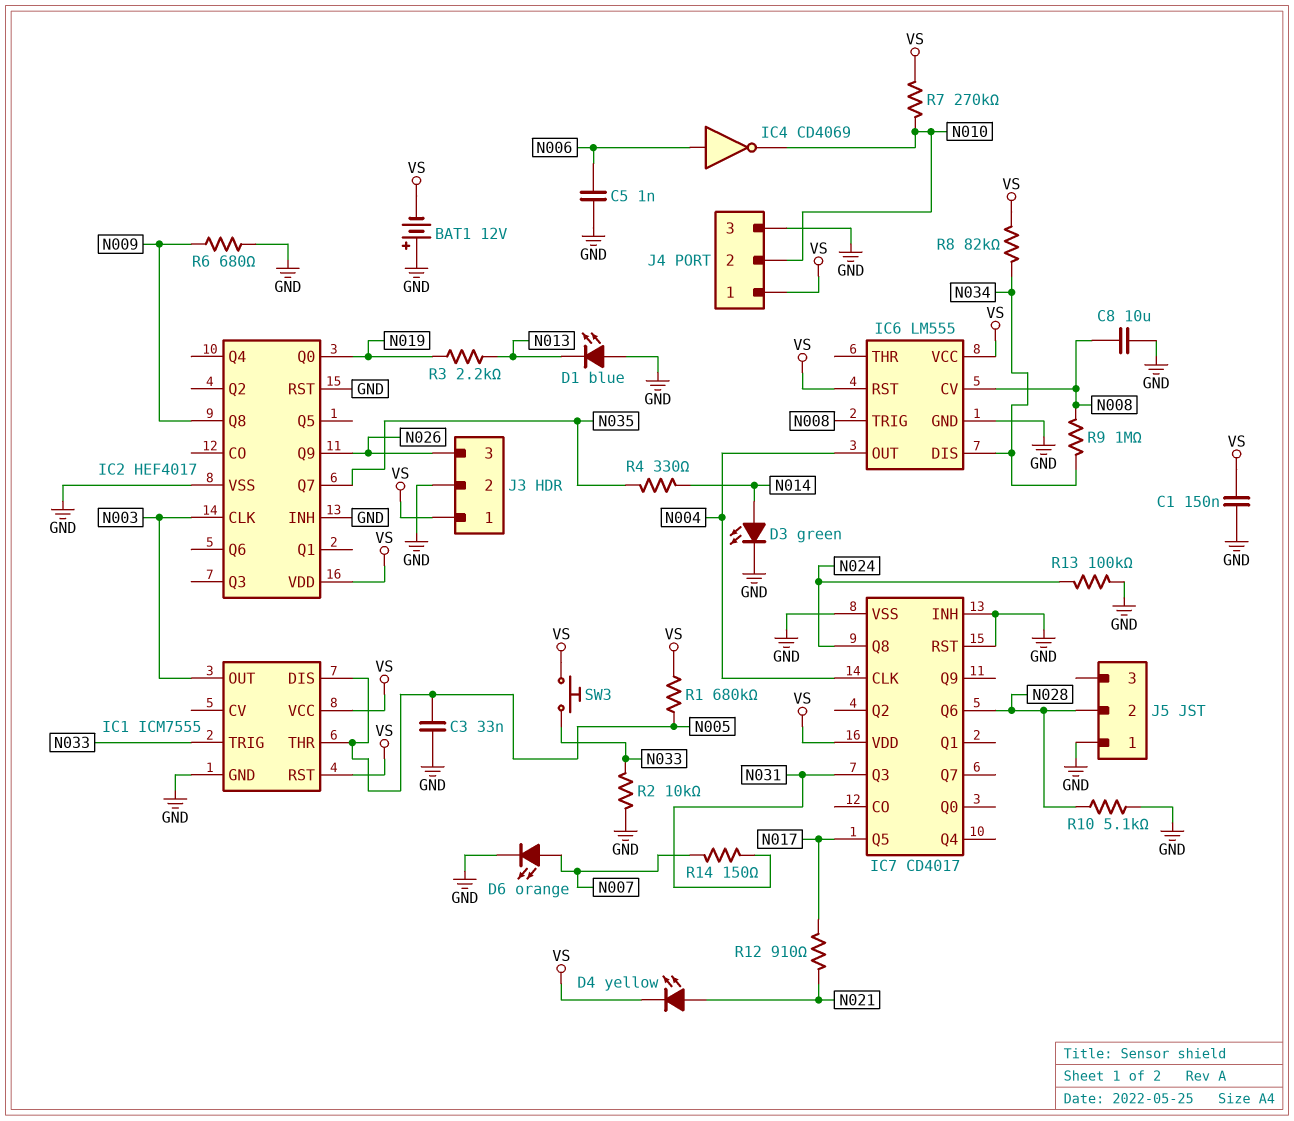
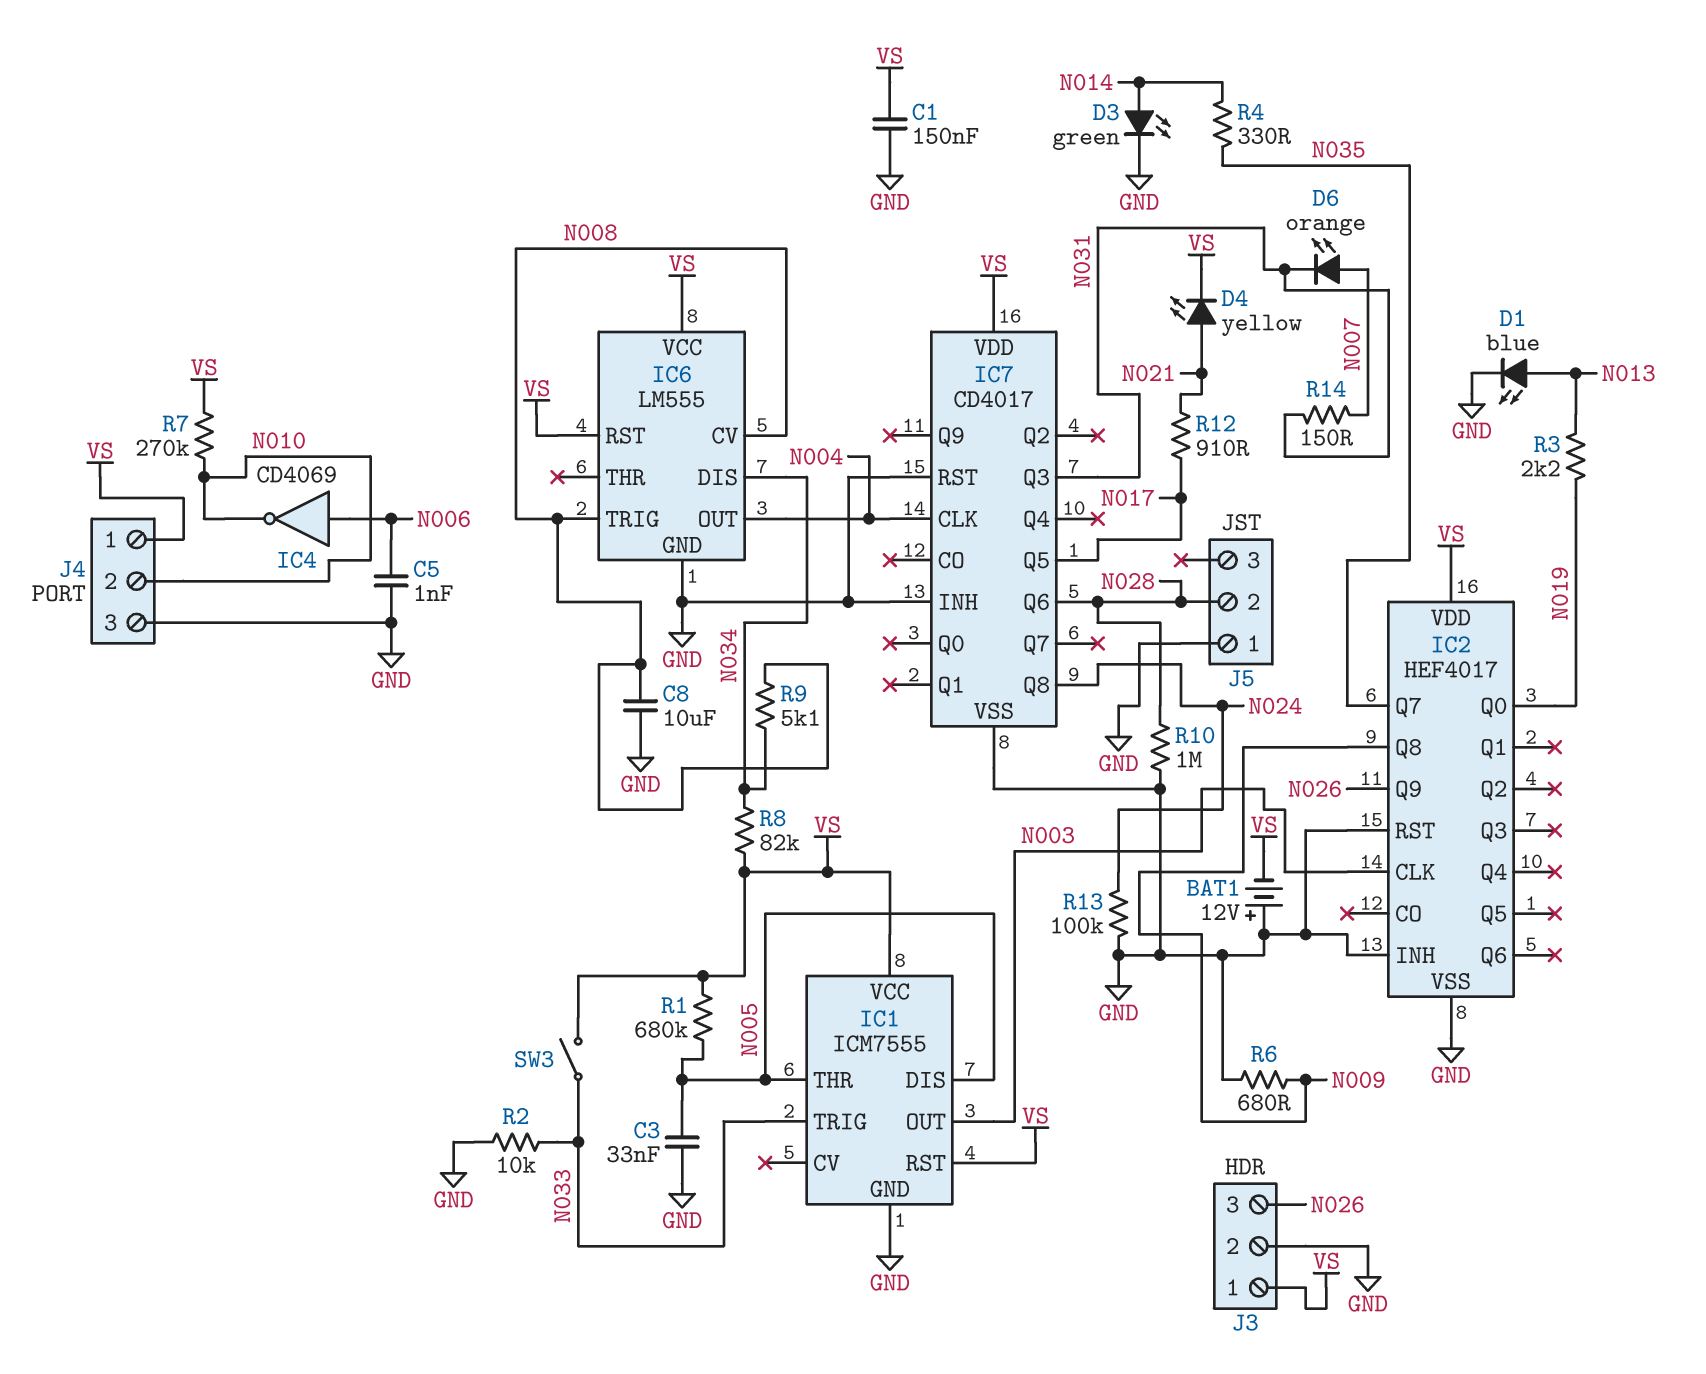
D1: LED blue (A GND, K N013) -> LED blue (A N013, K GND)
D6: LED orange (A N007, K GND) -> LED orange (A N007, K N031)
R9: 1M (N008, N034) -> 5.1k (N008, N034)
R10: 5.1k (GND, N028) -> 1M (GND, N028)
SW3: button (N033, VS) -> switch (N033, VS)

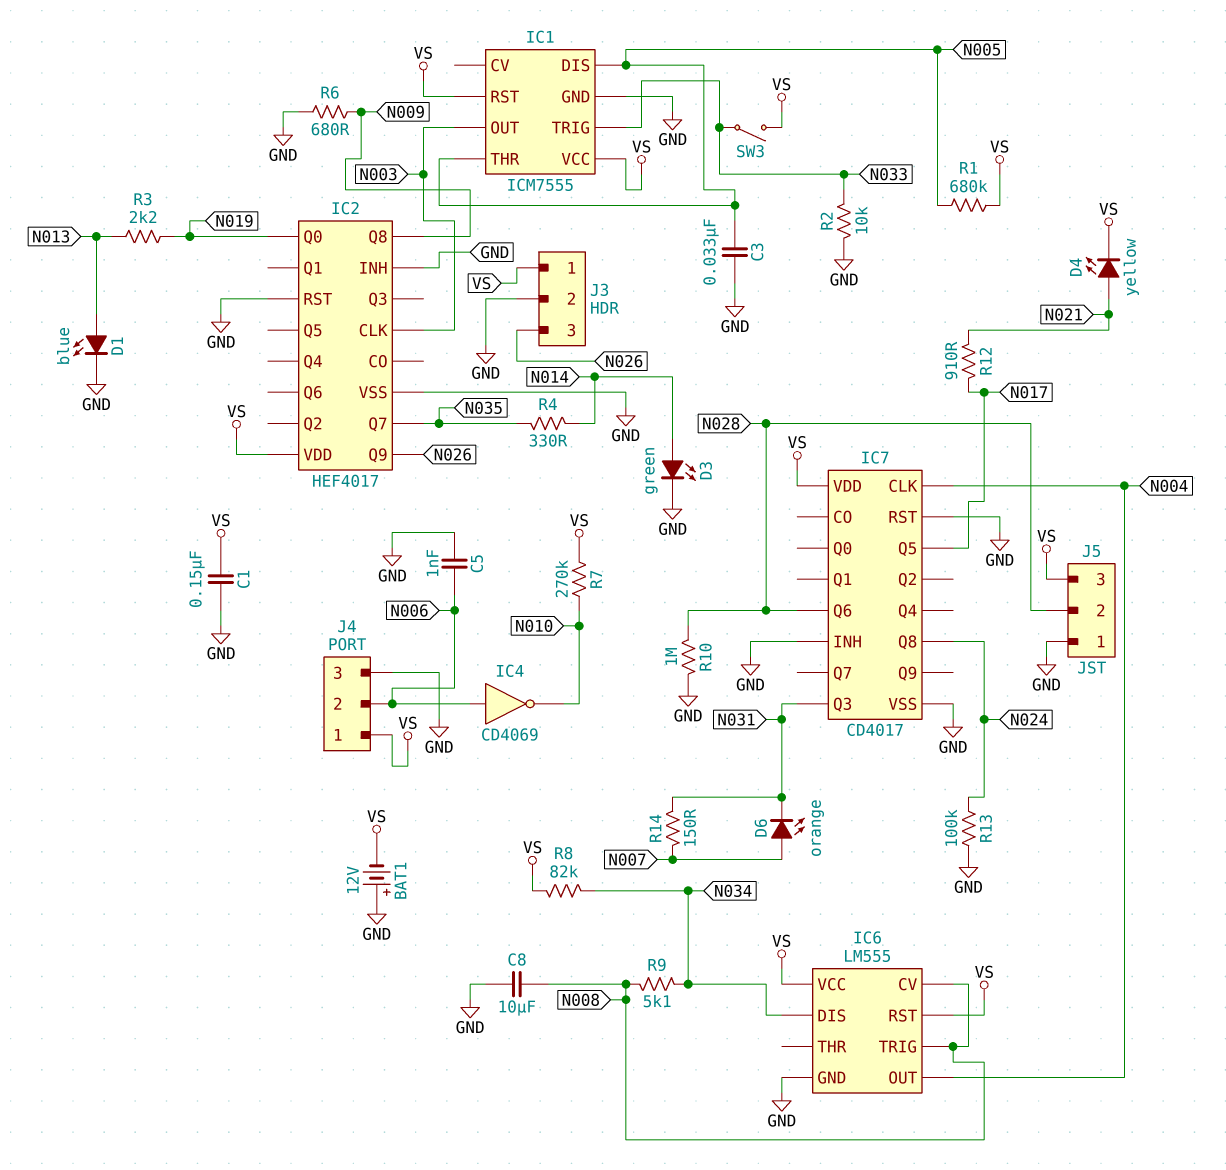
J4 pin 2: N010 -> N006
J5 pin 3: none -> VS

